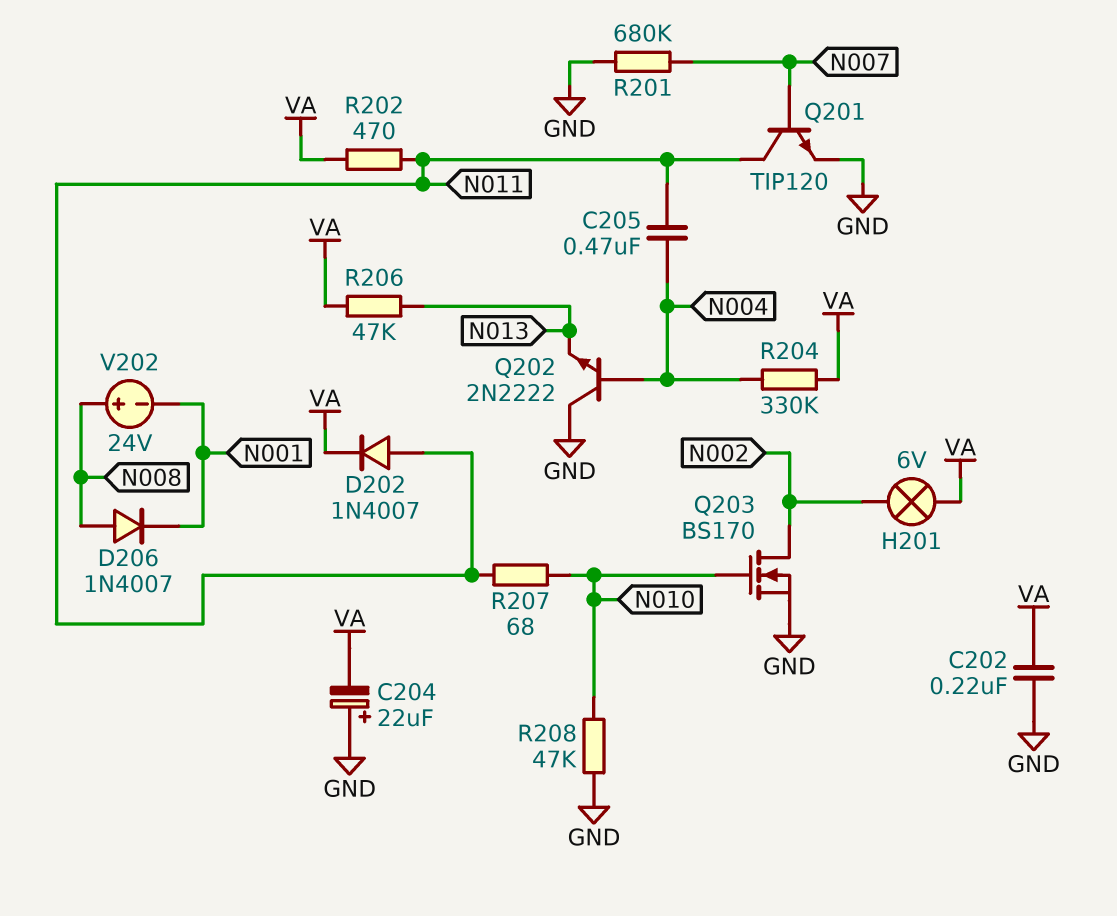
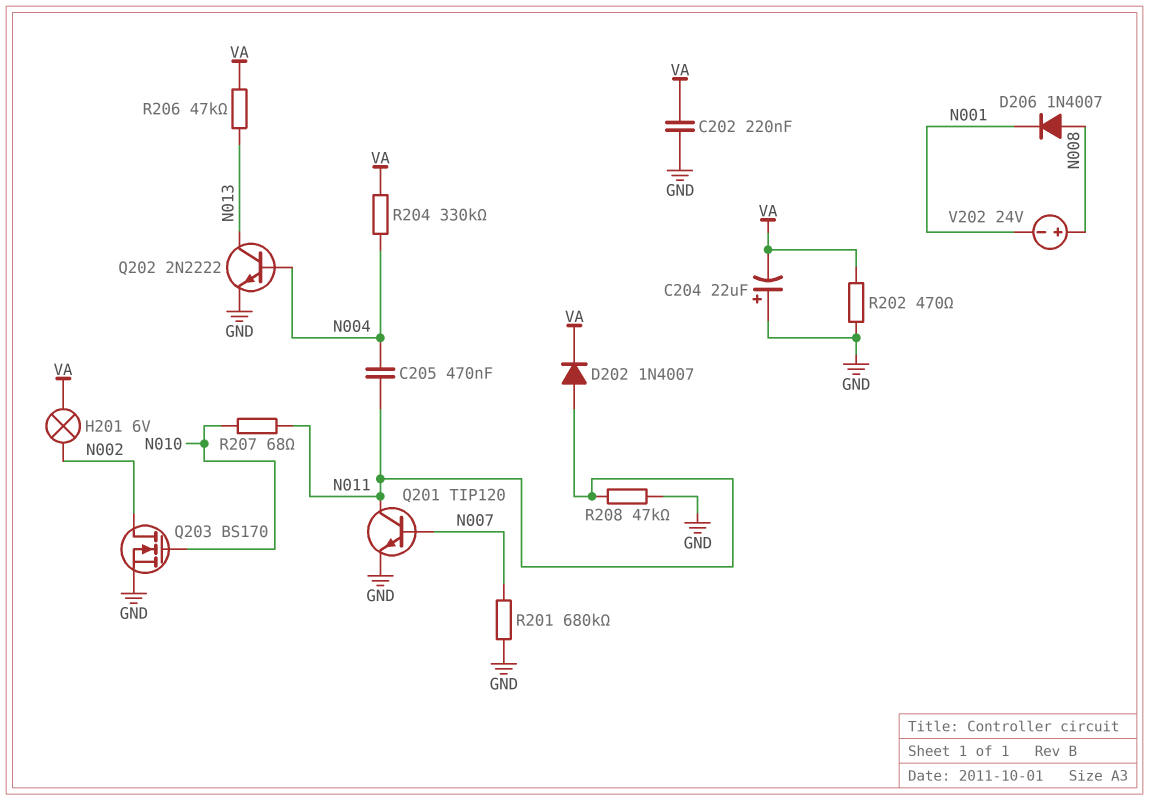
Q202: NPN 2N2222 (B N004, C GND, E N013) -> NPN 2N2222 (B N004, C N013, E GND)
R202: 470 (N011, VA) -> 470 (GND, VA)
R208: 47k (GND, N010) -> 47k (GND, N011)

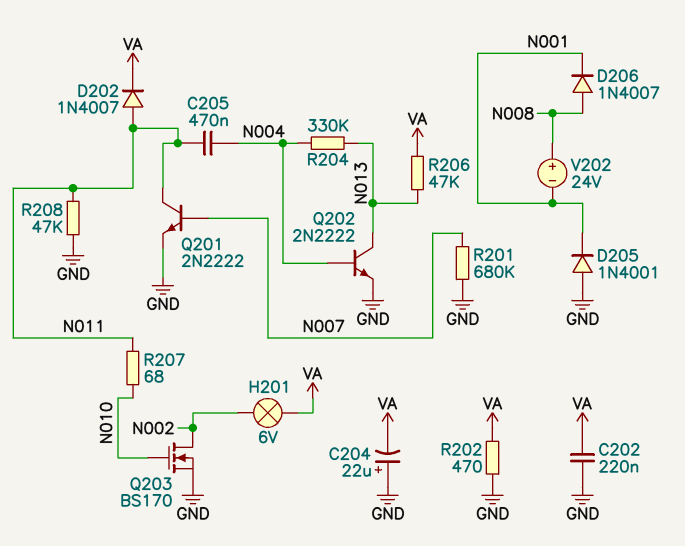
D205: none -> diode 1N4001 (A GND, K N001)
Q201: NPN TIP120 (B N007, C N011, E GND) -> NPN 2N2222 (B N007, C N011, E GND)
R204: 330k (N004, VA) -> 330k (N004, N013)

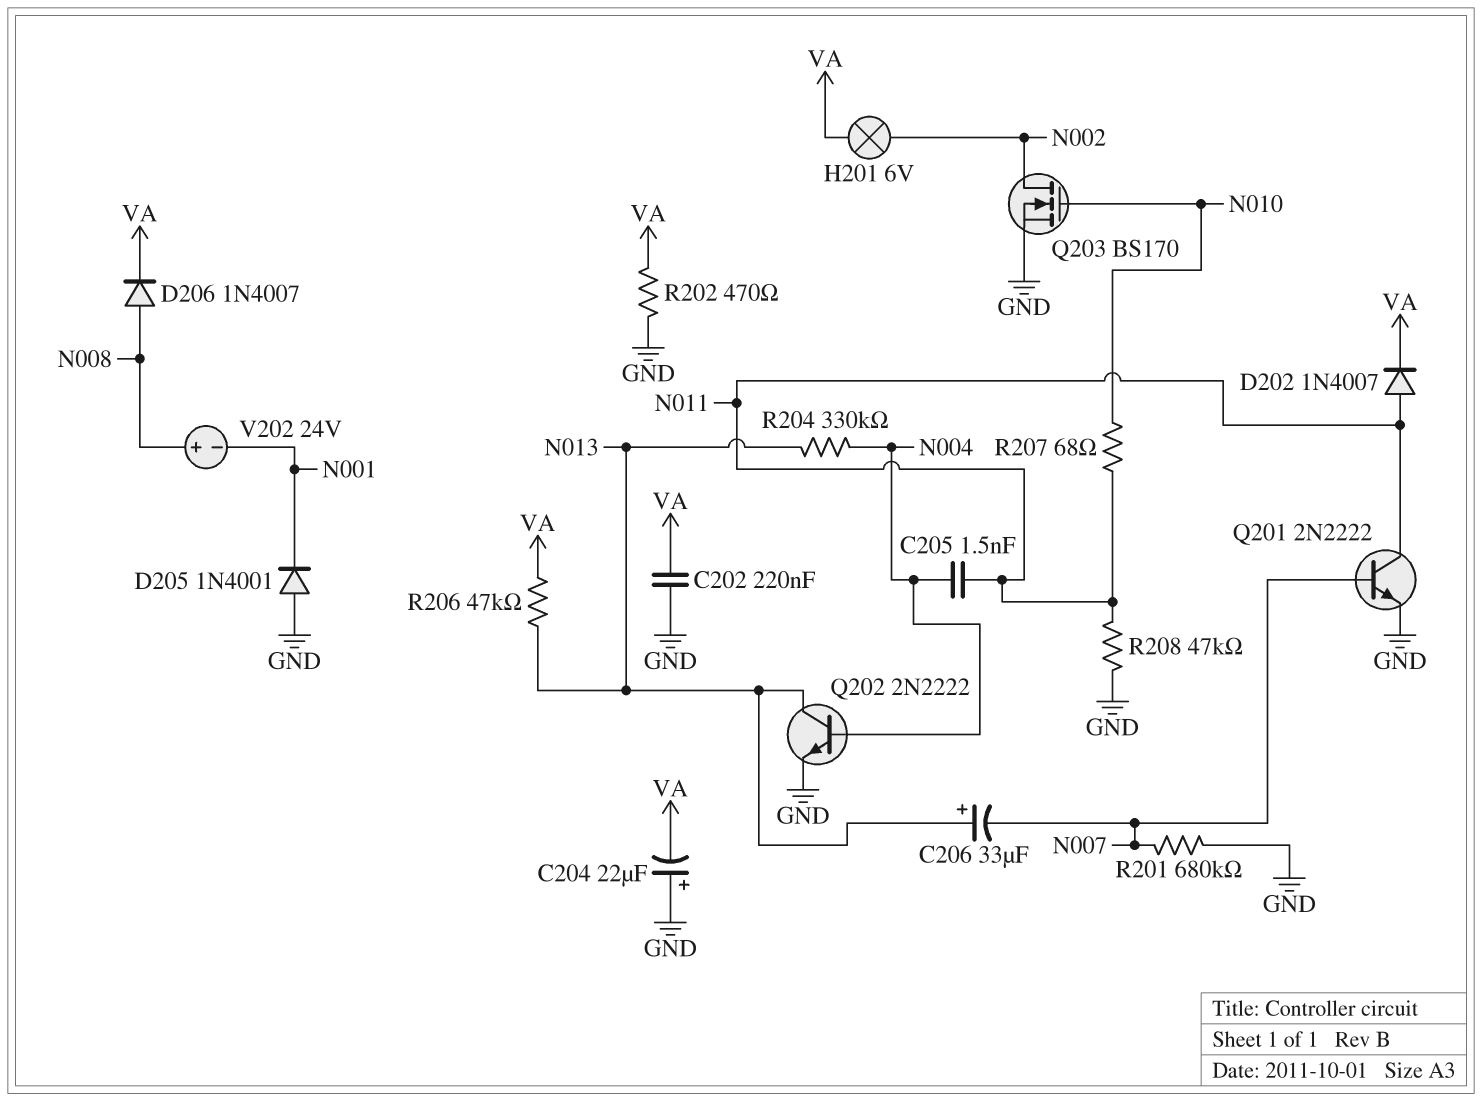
C205: 470nF (N004, N011) -> 1.5nF (N004, N011)
C206: none -> 33uF (plus N013, minus N007)
D206: diode 1N4007 (A N008, K N001) -> diode 1N4007 (A N008, K VA)

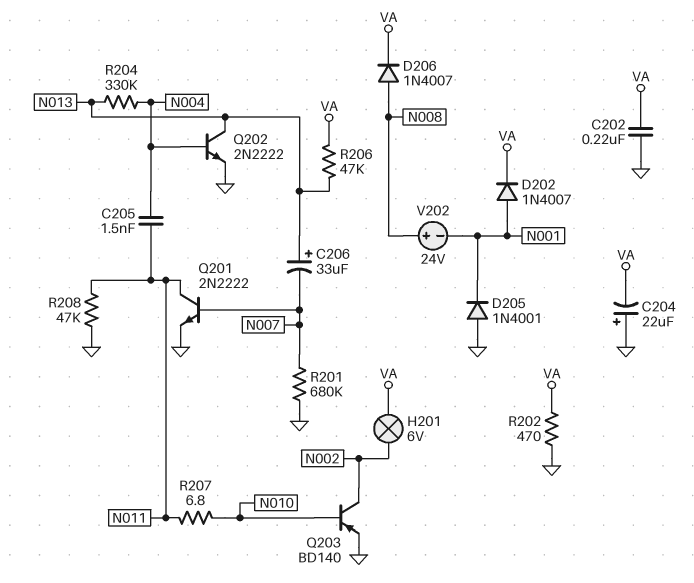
D202: diode 1N4007 (A N011, K VA) -> diode 1N4007 (A N001, K VA)
Q203: NMOS BS170 (G N010, D N002, S GND) -> PNP BD140 (B N010, C N002, E GND)
R207: 68 (N010, N011) -> 6.8 (N010, N011)

